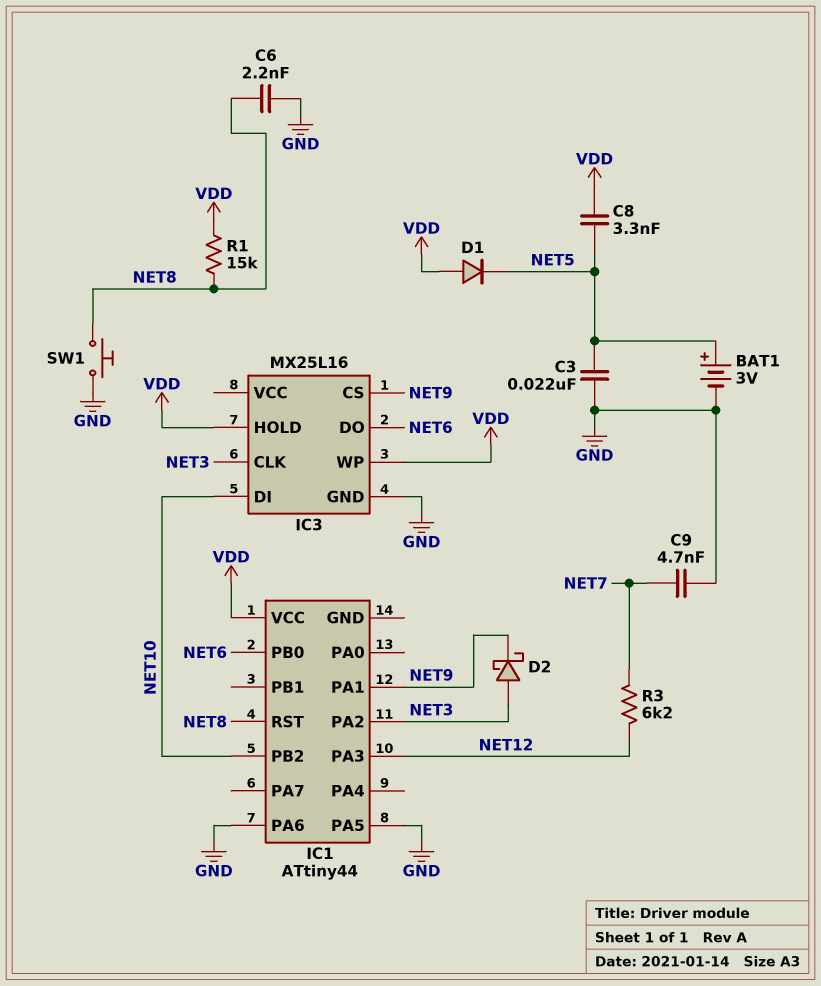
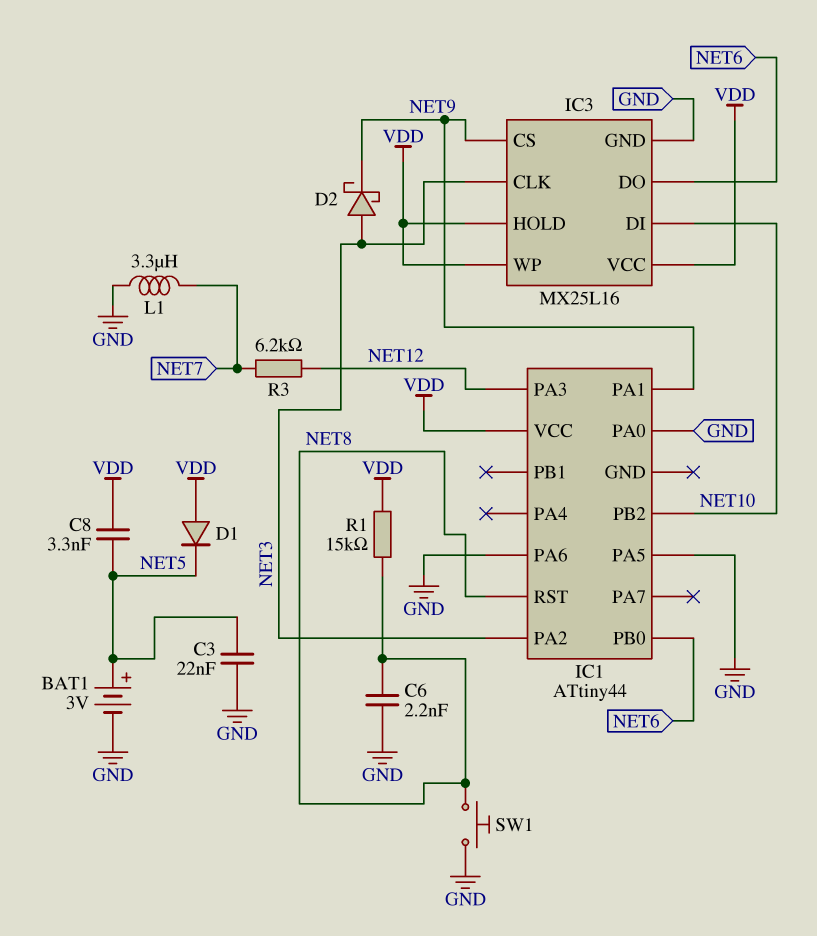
C9: 4.7nF (GND, NET7) -> none
IC1 pin PA0: none -> GND
IC3 pin VCC: none -> VDD
L1: none -> 3.3uH (GND, NET7)

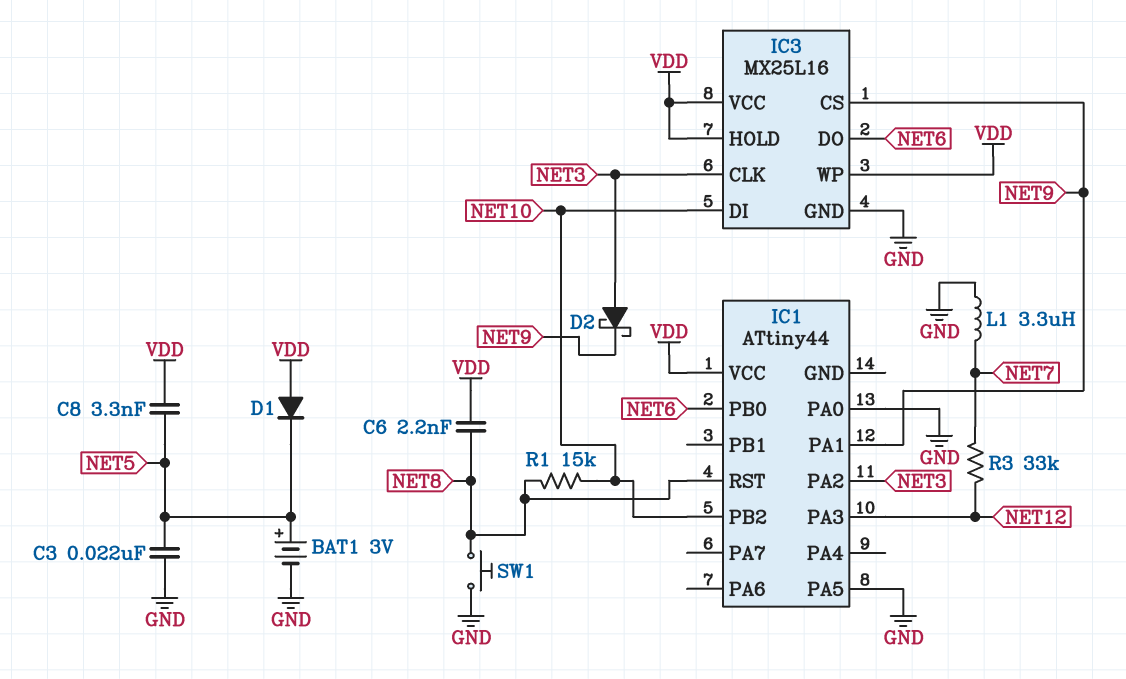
C6: 2.2nF (GND, NET8) -> 2.2nF (NET8, VDD)
IC1 pin PA6: GND -> none
R1: 15k (NET8, VDD) -> 15k (NET8, NET10)
R3: 6.2k (NET7, NET12) -> 33k (NET7, NET12)

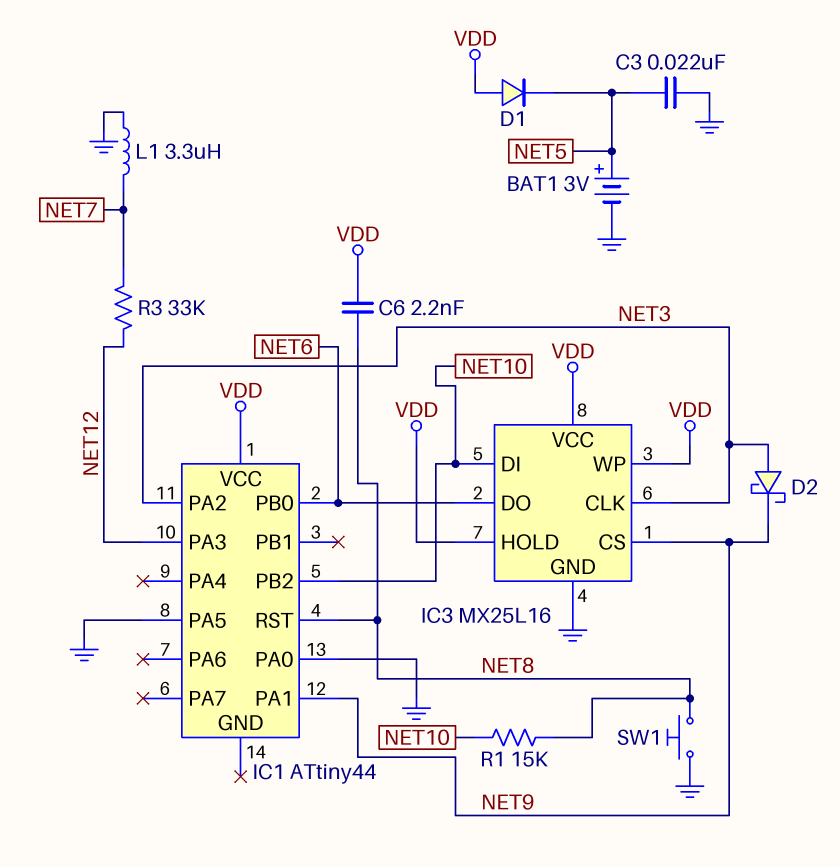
C8: 3.3nF (NET5, VDD) -> none

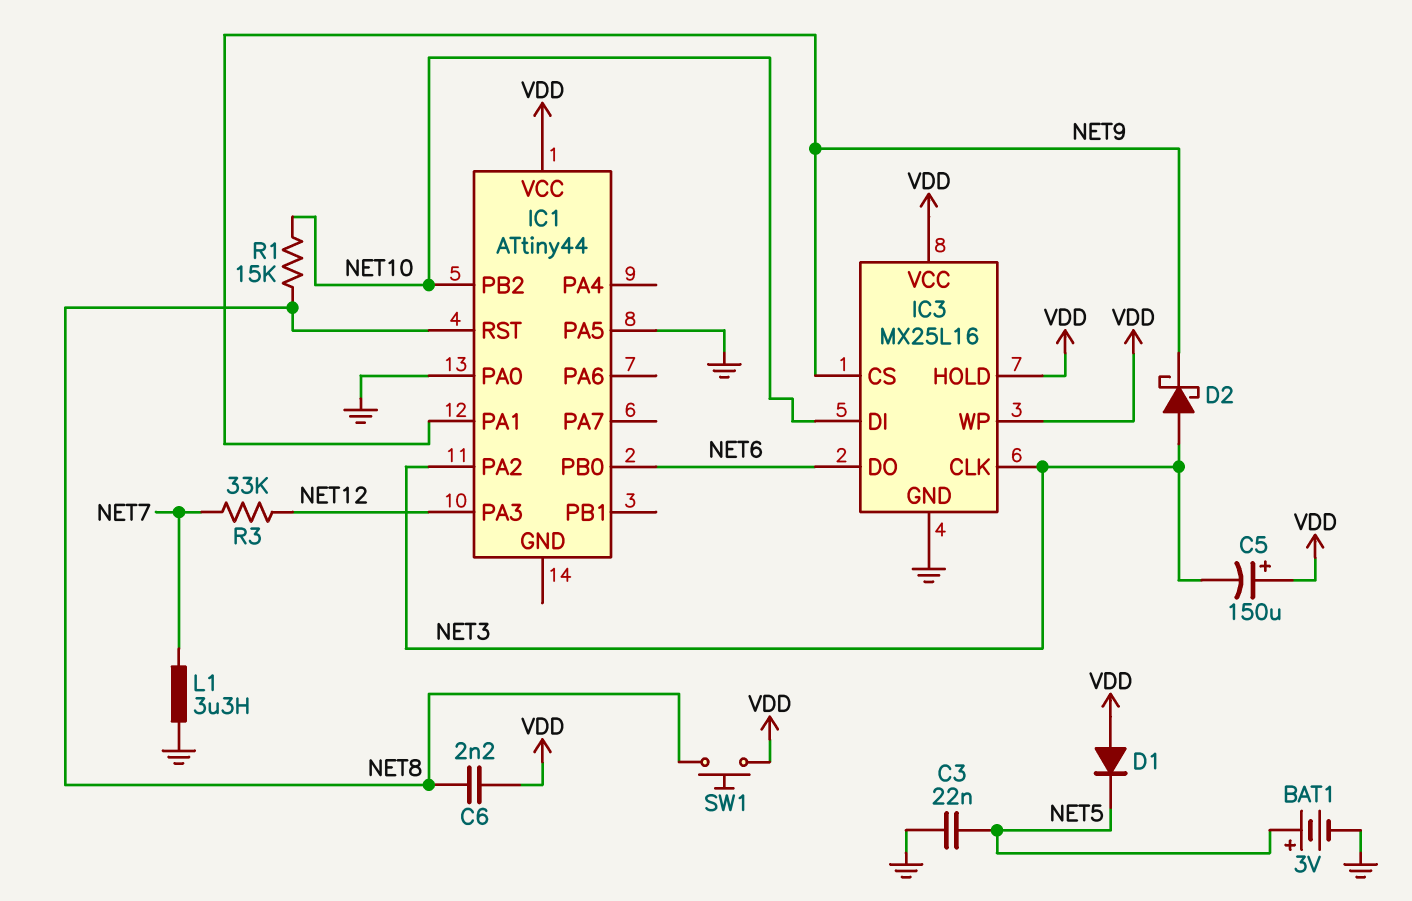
C5: none -> 150uF (plus VDD, minus NET3)
SW1: button (GND, NET8) -> button (NET8, VDD)

